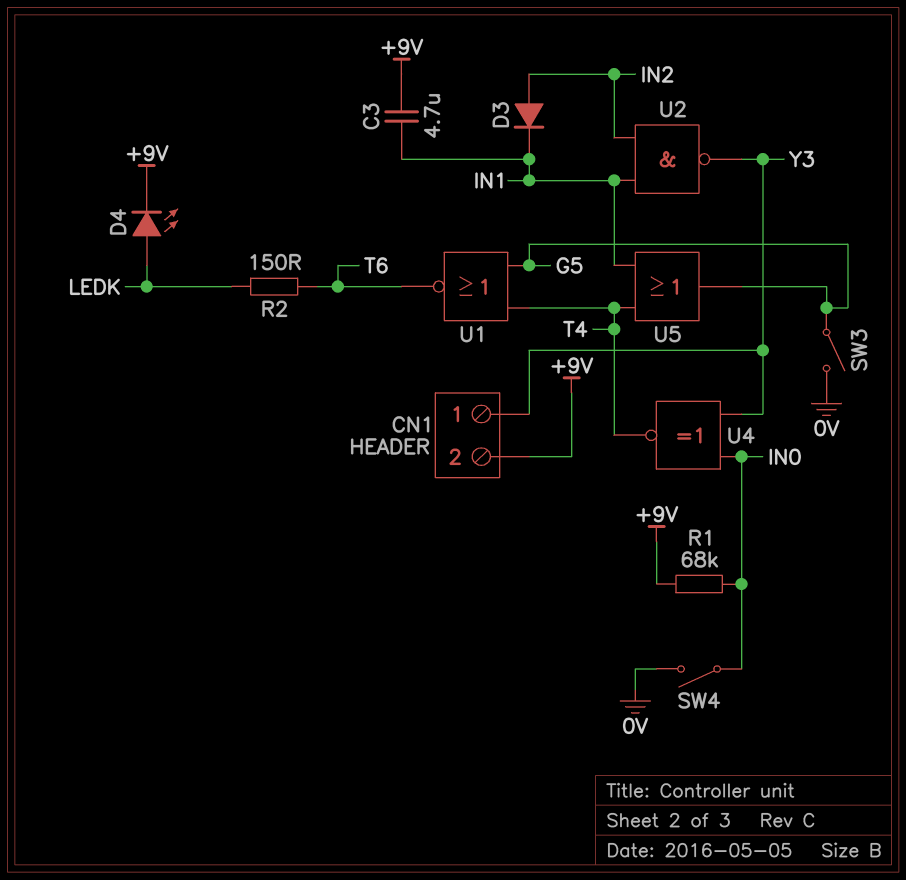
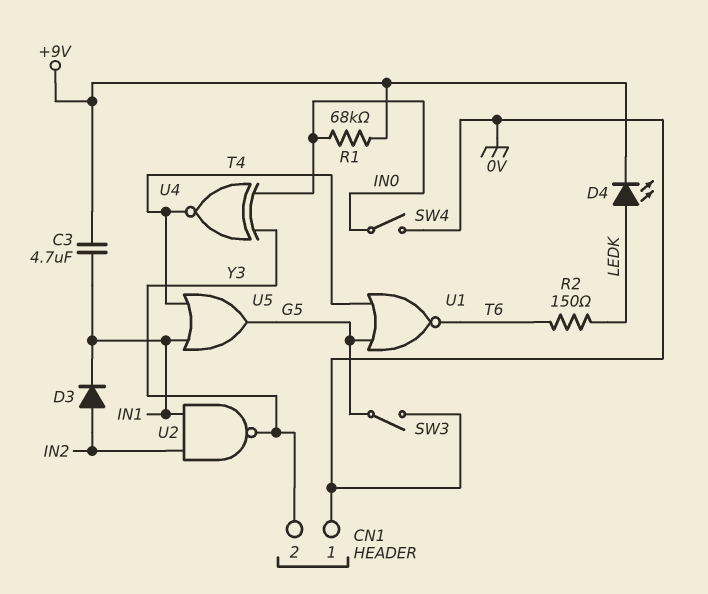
CN1 pin 1: Y3 -> 0V
CN1 pin 2: +9V -> Y3

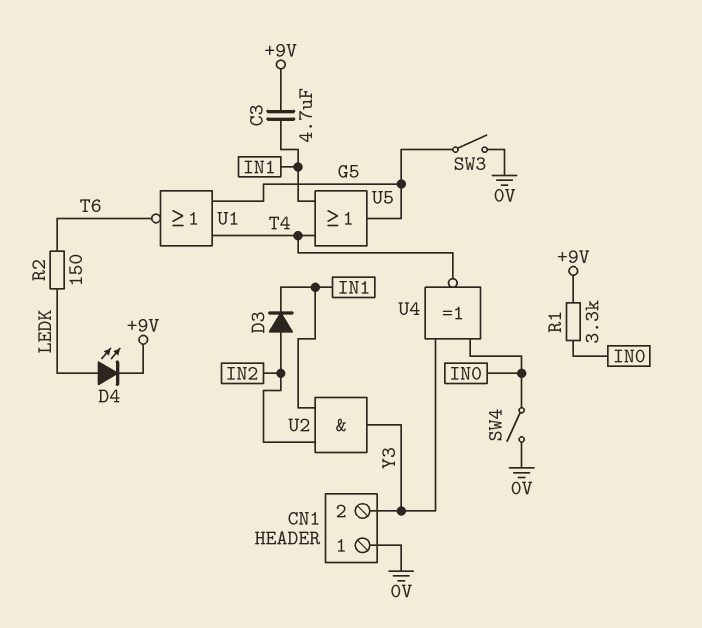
R1: 68k (+9V, IN0) -> 3.3k (+9V, IN0)
U2: NAND (in IN1, in IN2, out Y3) -> AND (in IN1, in IN2, out Y3)

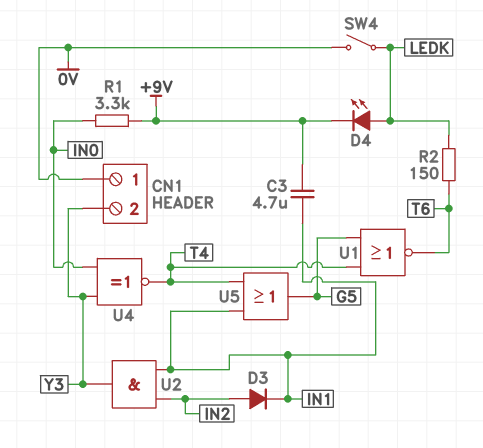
SW3: switch (0V, G5) -> none
SW4: switch (0V, IN0) -> switch (0V, LEDK)

